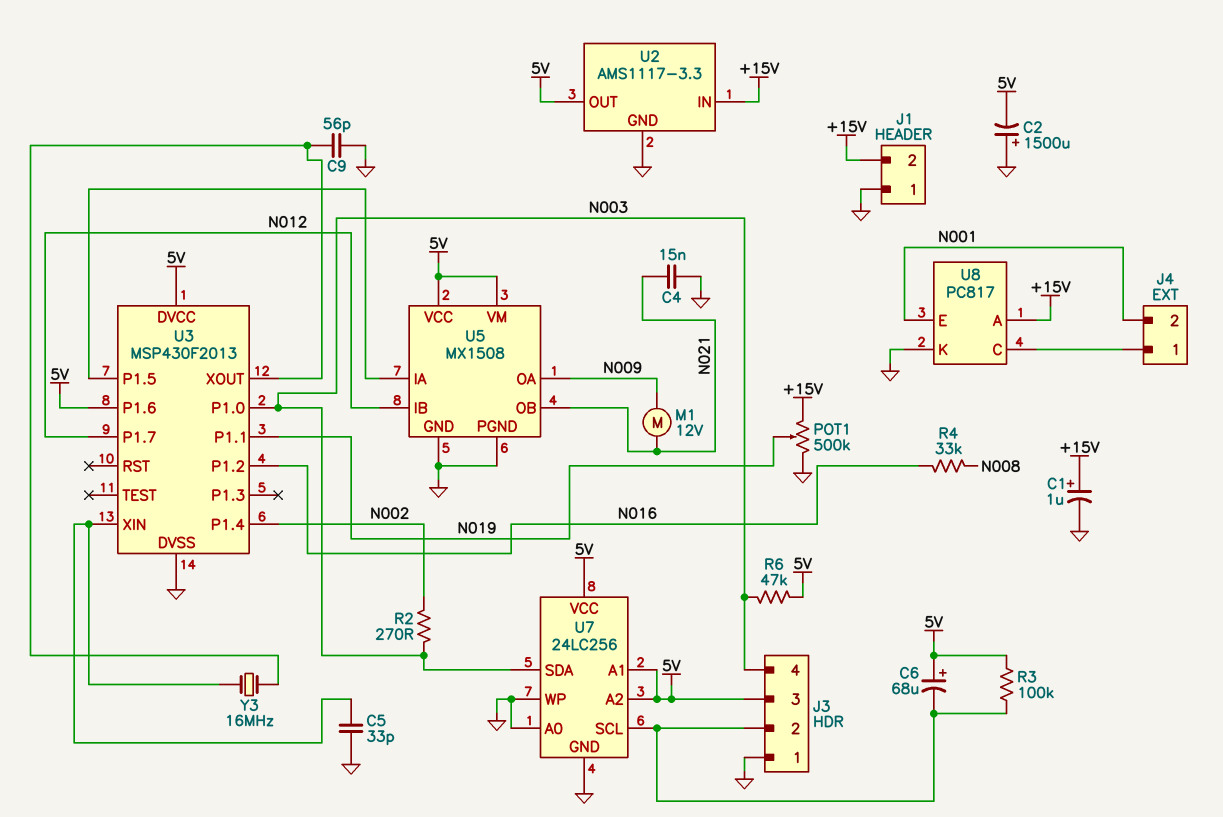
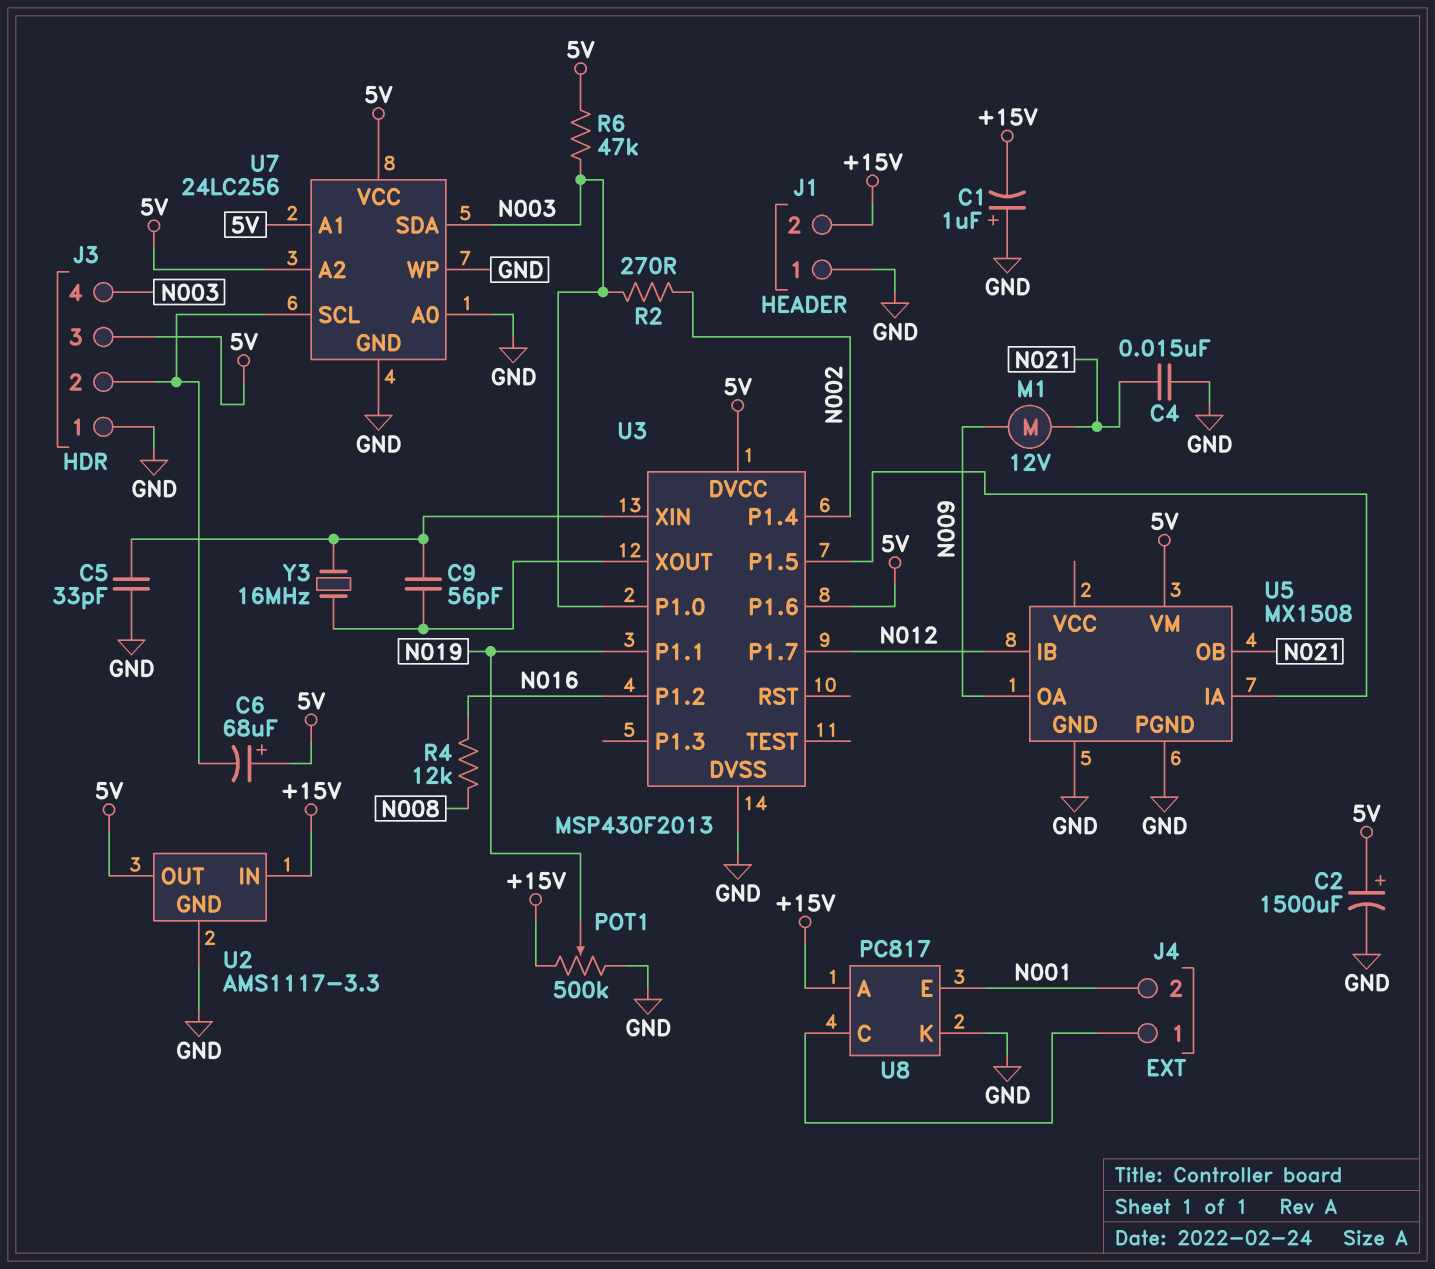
C1: 1uF (plus +15V, minus GND) -> 1uF (plus GND, minus +15V)
C2: 1500uF (plus GND, minus 5V) -> 1500uF (plus 5V, minus GND)
C9: 56pF (GND, U3/XOUT) -> 56pF (U3/XIN, U3/XOUT)
R3: 100k (5V, J3/2) -> none
R4: 33k (N008, N016) -> 12k (N008, N016)
U5 pin VCC: 5V -> none

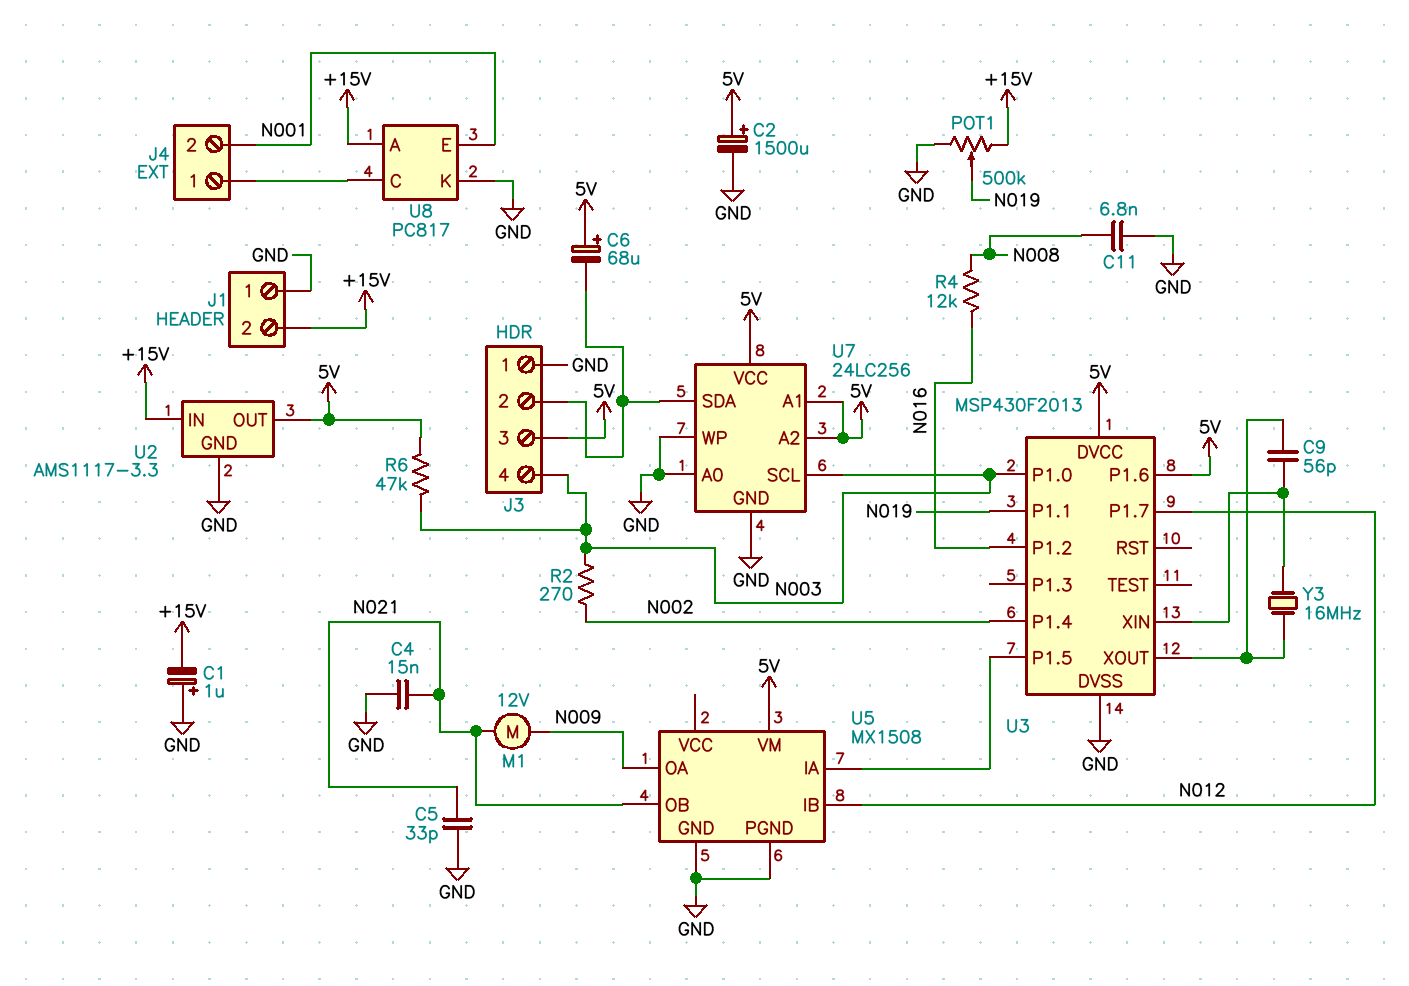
C5: 33pF (GND, U3/XIN) -> 33pF (GND, N021)
C11: none -> 6.8nF (GND, N008)
U7 pin SCL: J3/2 -> N003
U7 pin SDA: N003 -> J3/2

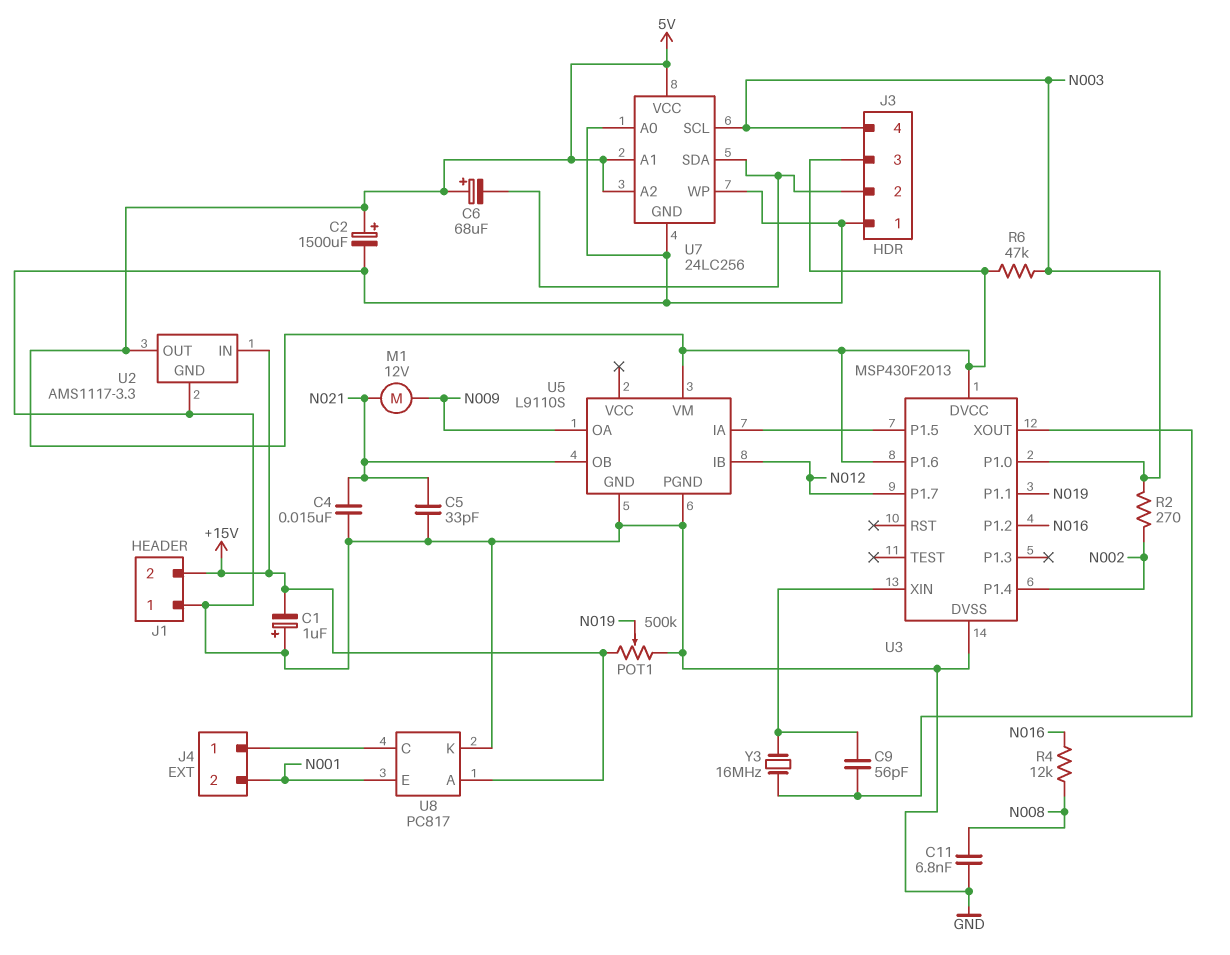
U5: MX1508 -> L9110S

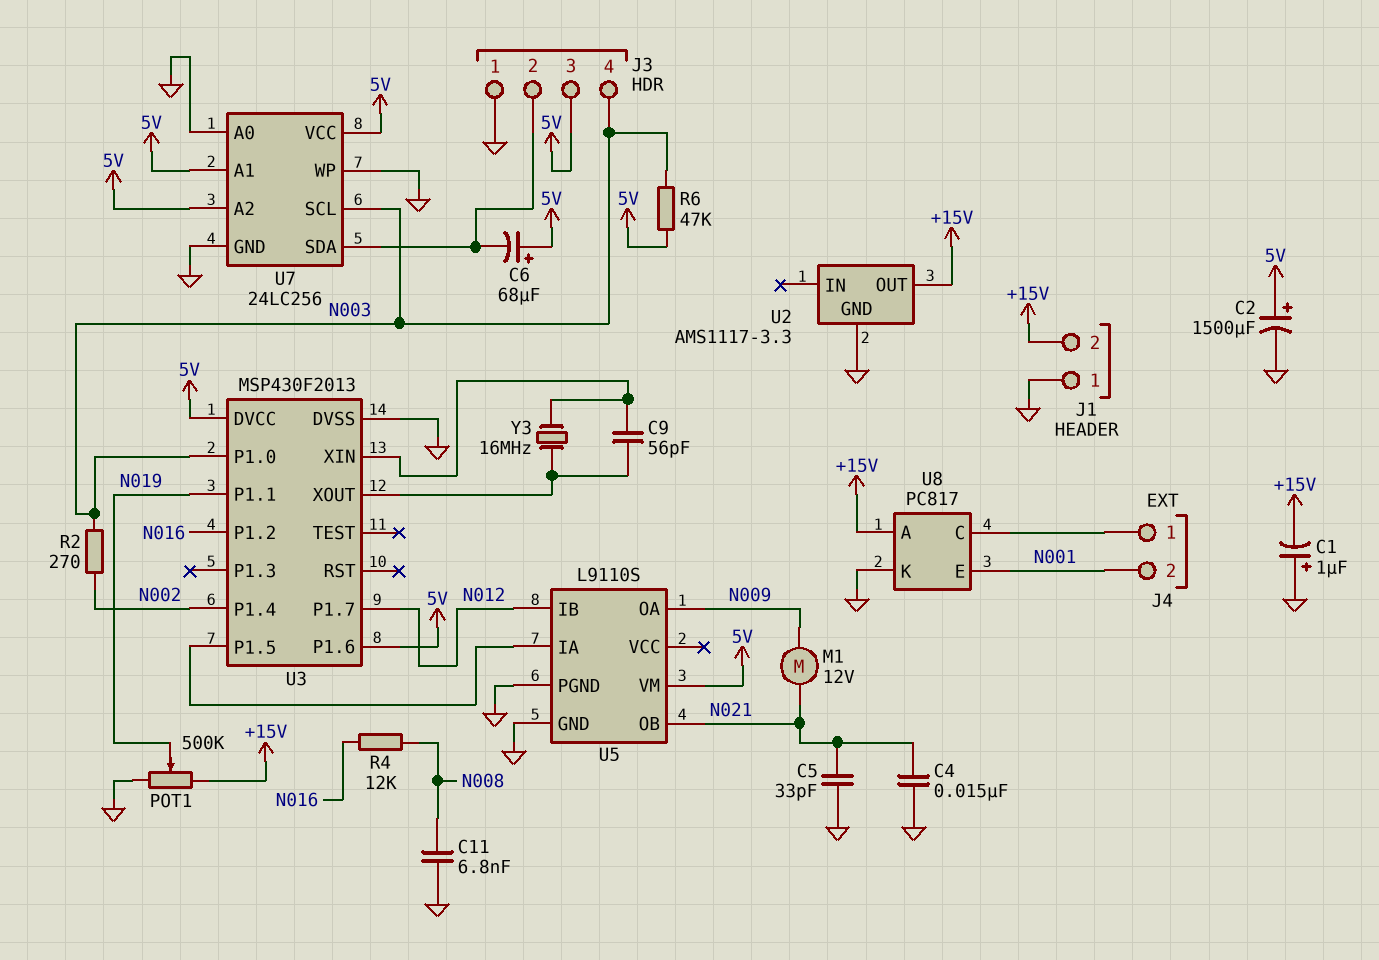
U2 pin IN: +15V -> none
U2 pin OUT: 5V -> +15V

